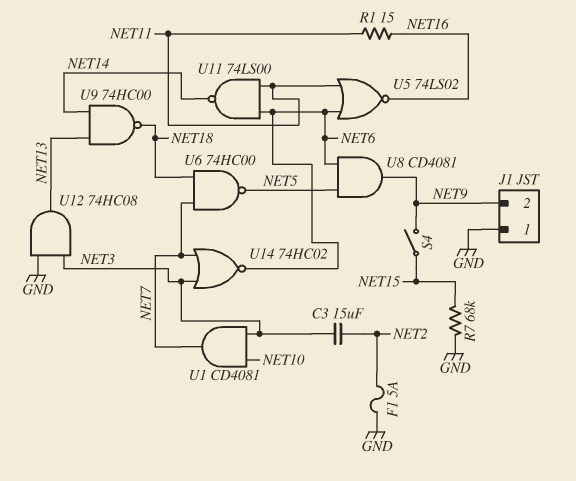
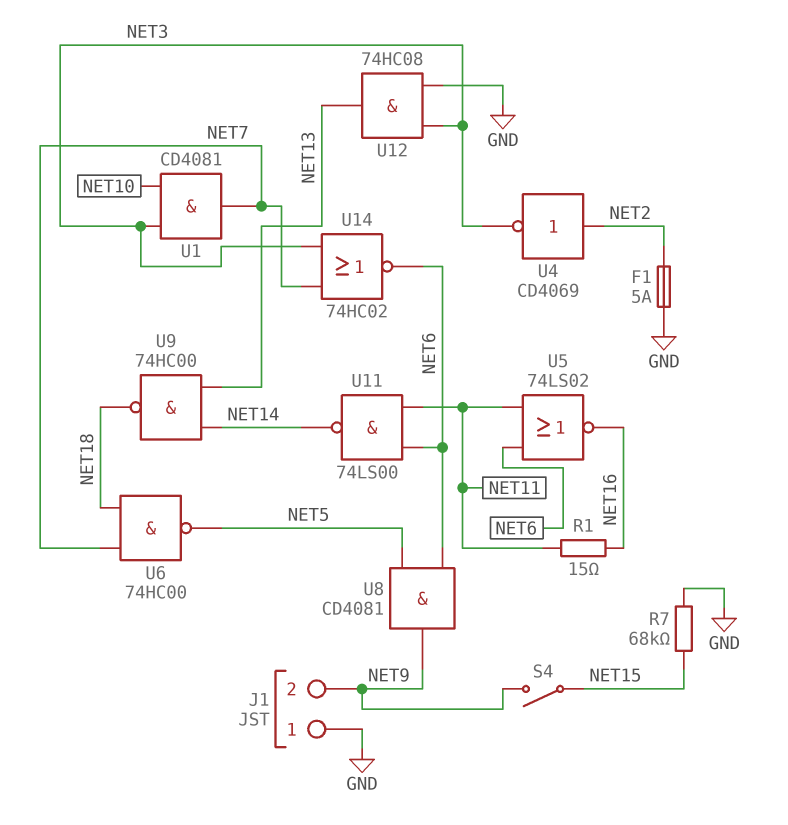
C3: 15uF (NET2, NET3) -> none
U4: none -> NOT CD4069 (in NET2, out NET3)

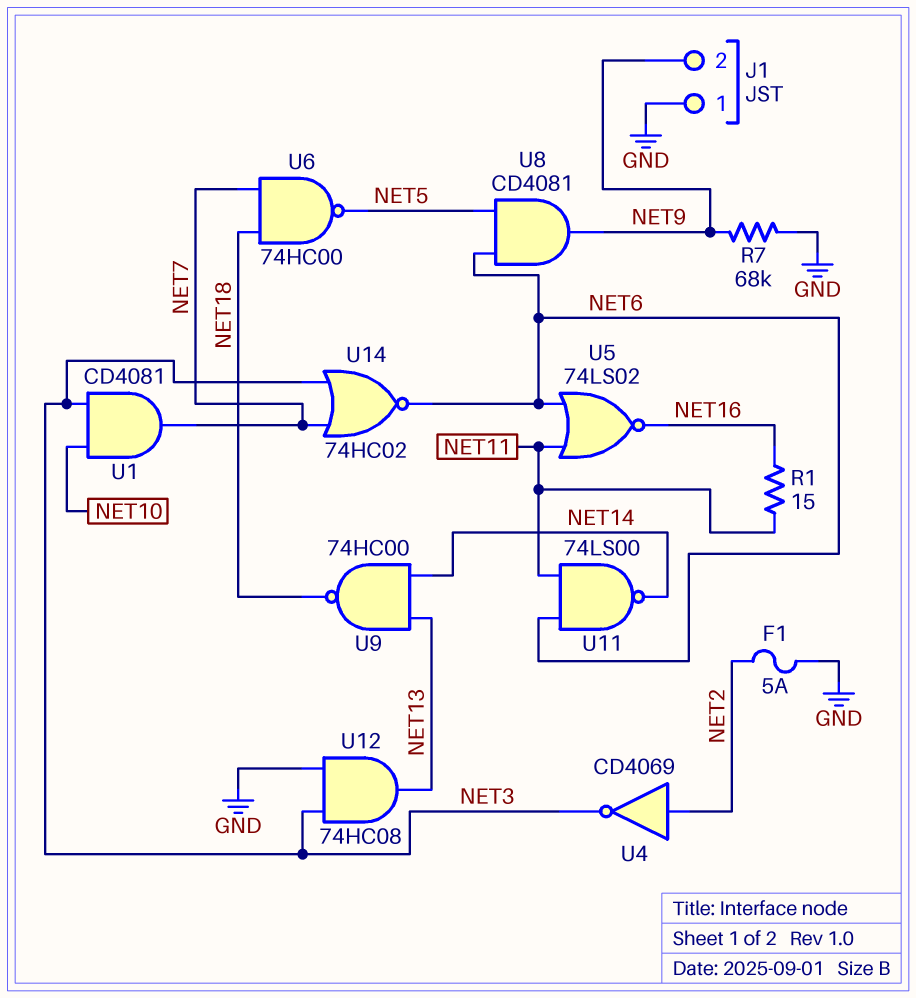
R7: 68k (GND, NET15) -> 68k (GND, NET9)
S4: switch (NET9, NET15) -> none

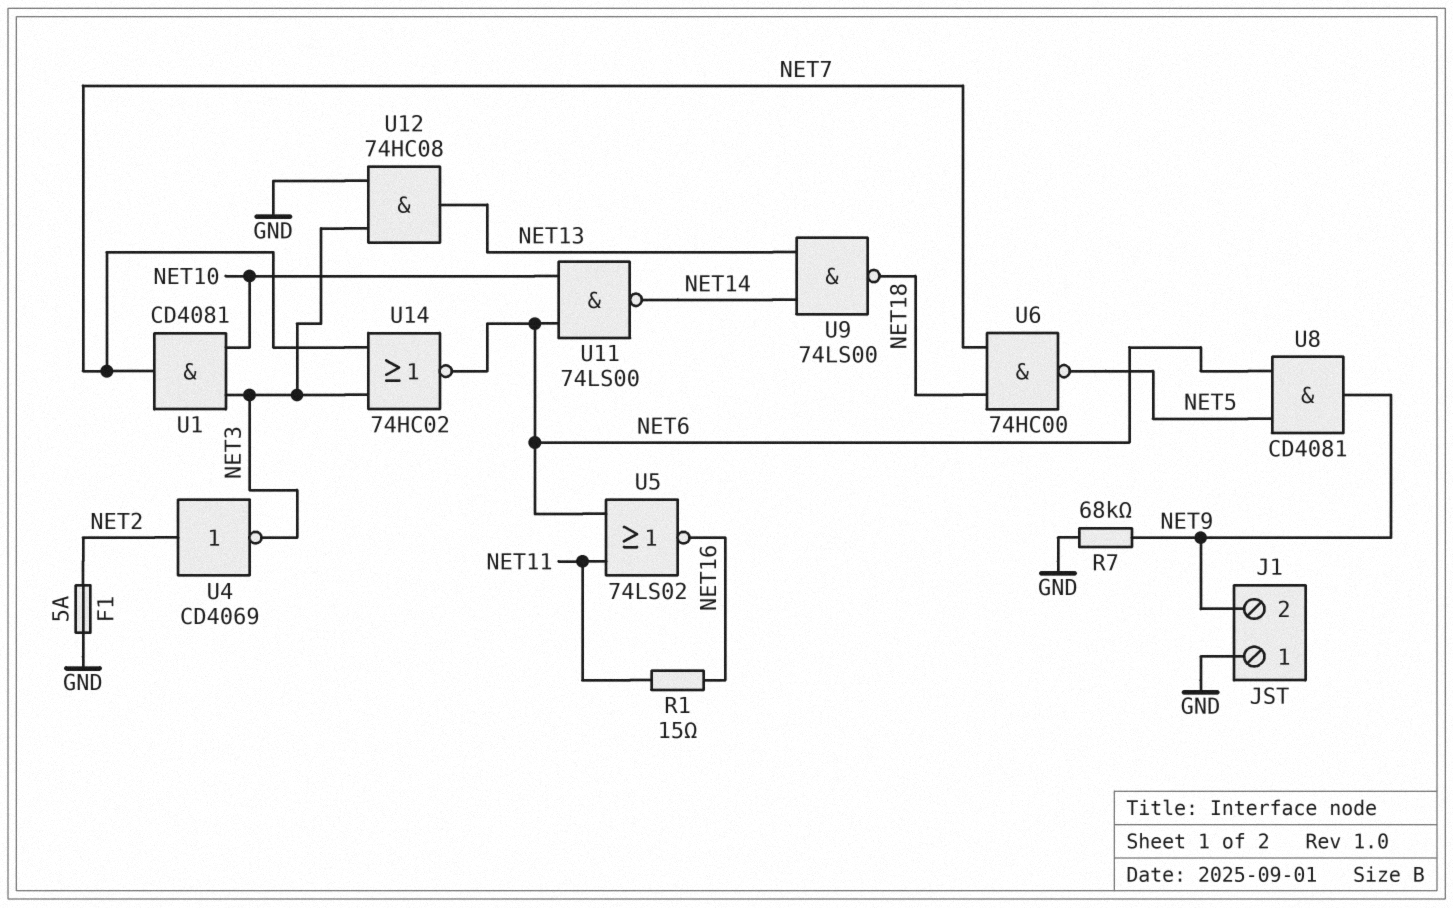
U9: NAND 74HC00 (in NET13, in NET14, out NET18) -> NAND 74LS00 (in NET13, in NET14, out NET18)
U11: NAND 74LS00 (in NET6, in NET11, out NET14) -> NAND 74LS00 (in NET6, in NET10, out NET14)

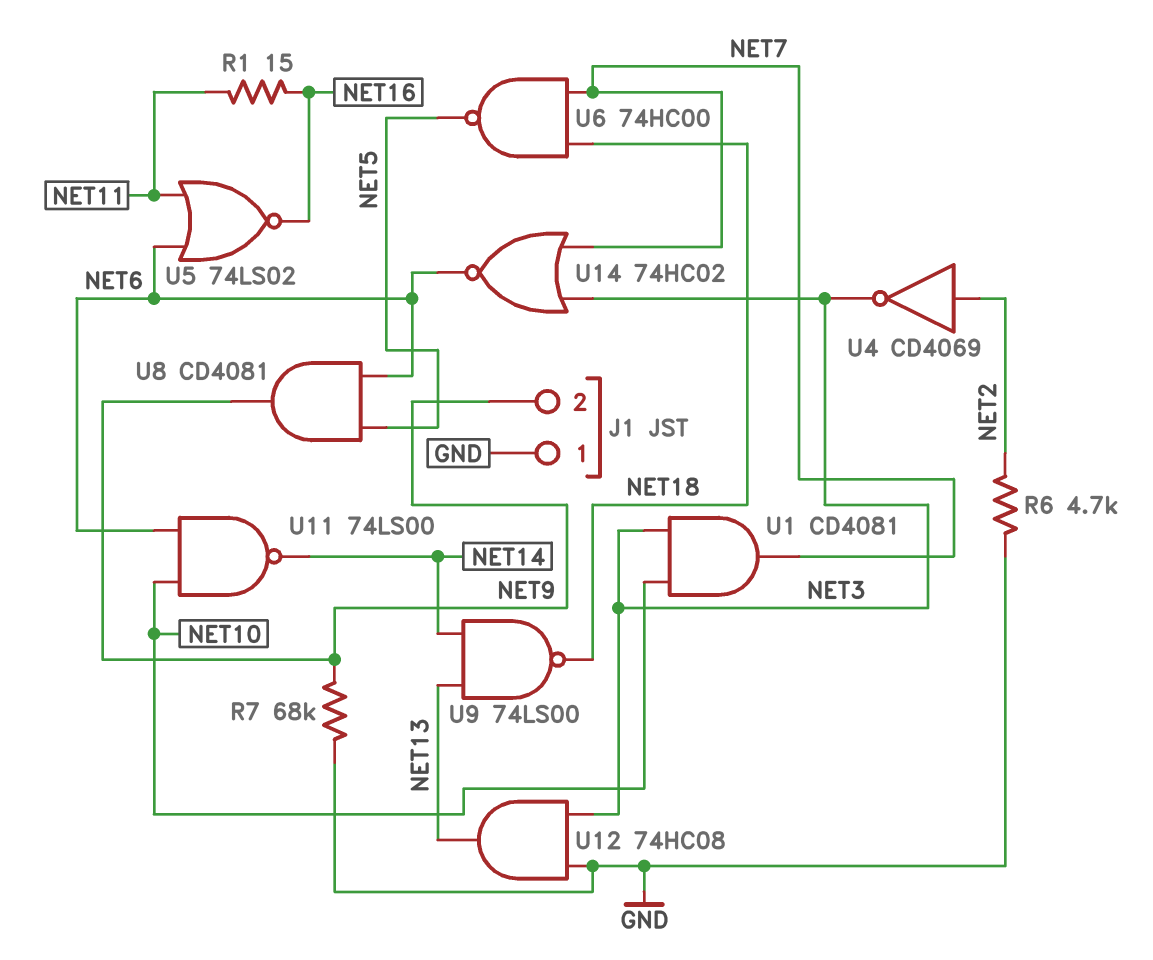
F1: 5A (GND, NET2) -> none
R6: none -> 4.7k (GND, NET2)

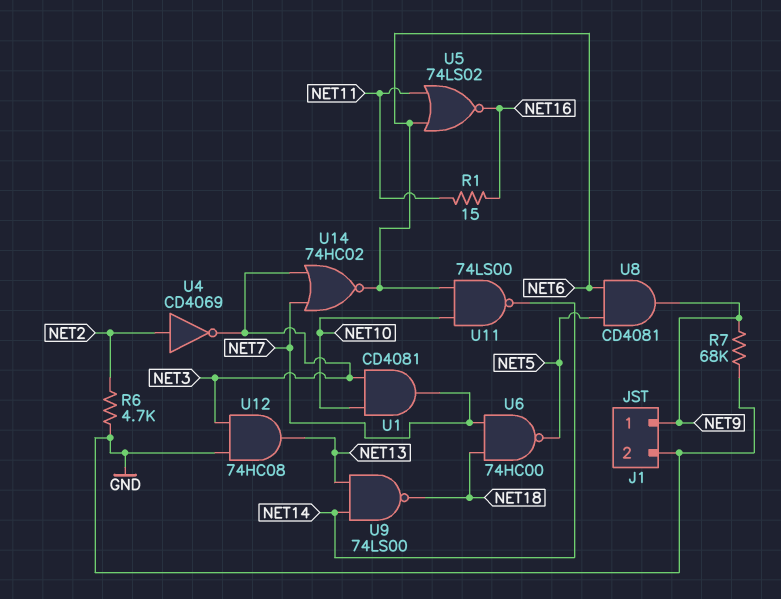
J1 pin 1: GND -> NET9
J1 pin 2: NET9 -> GND

